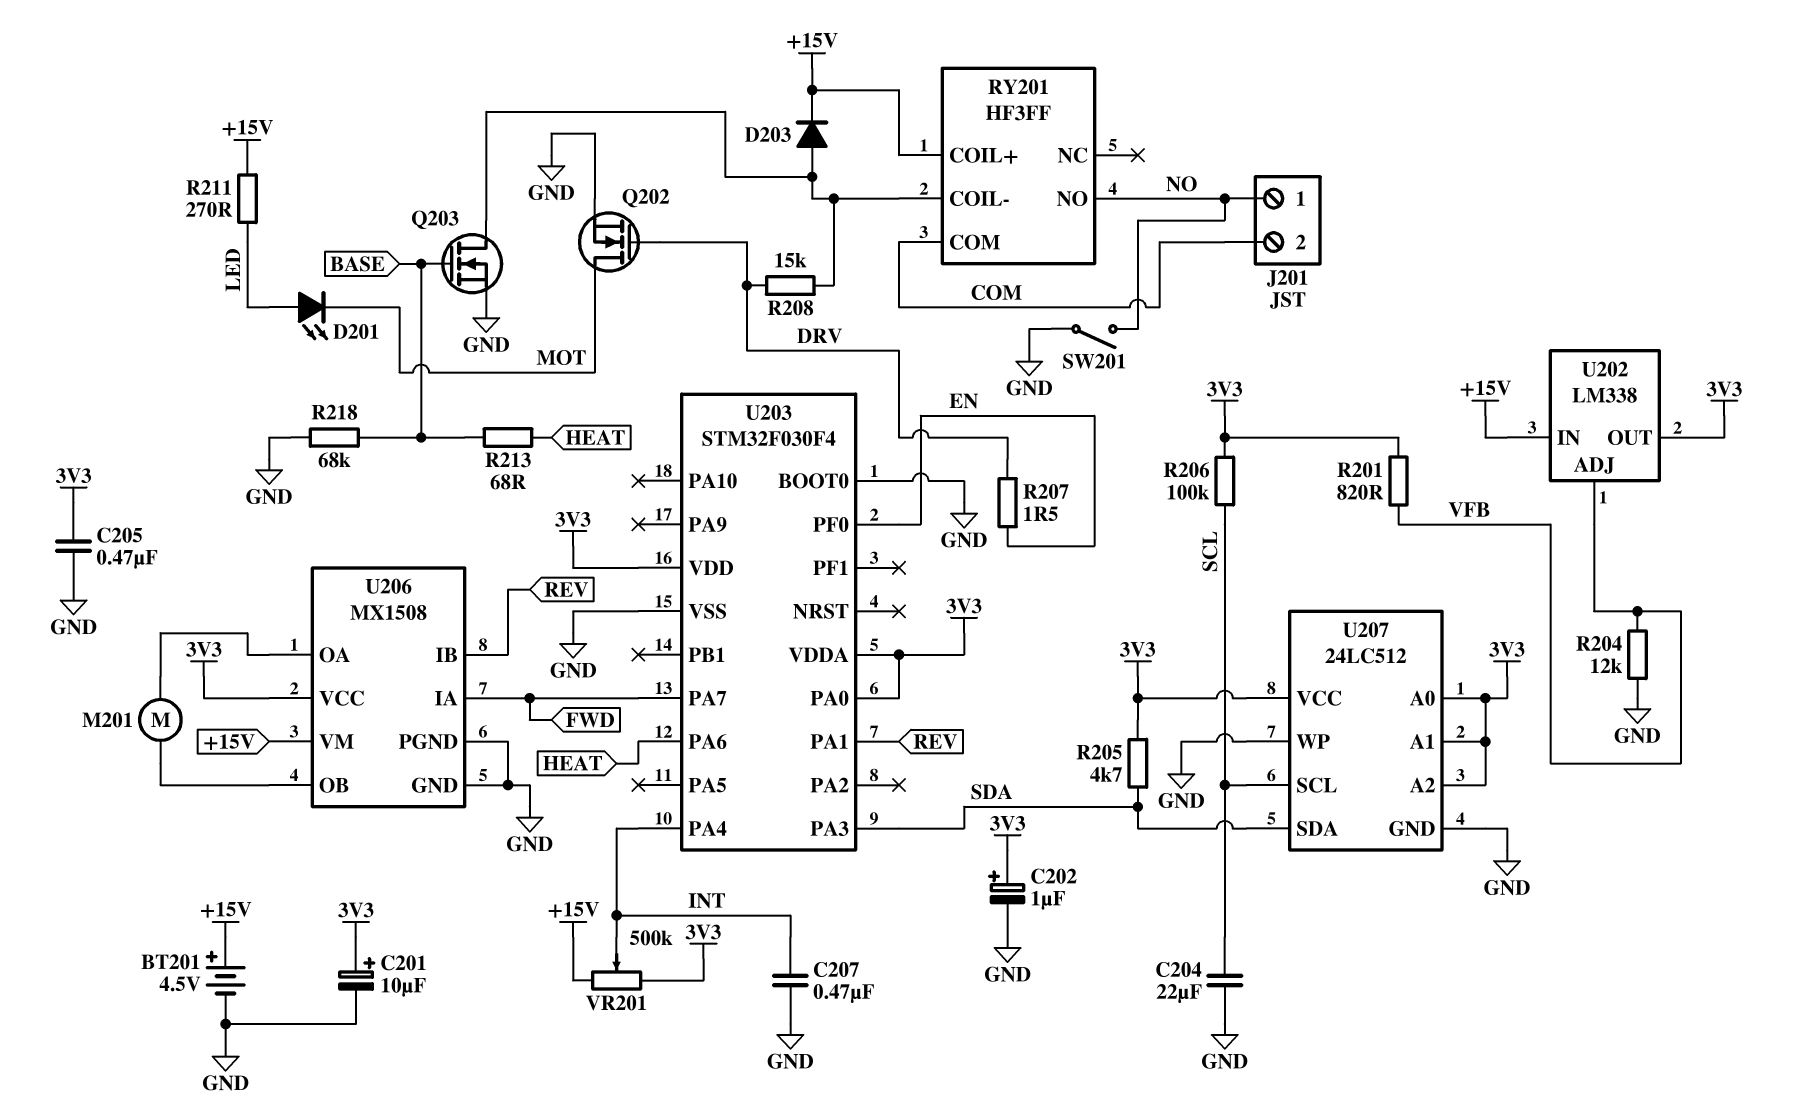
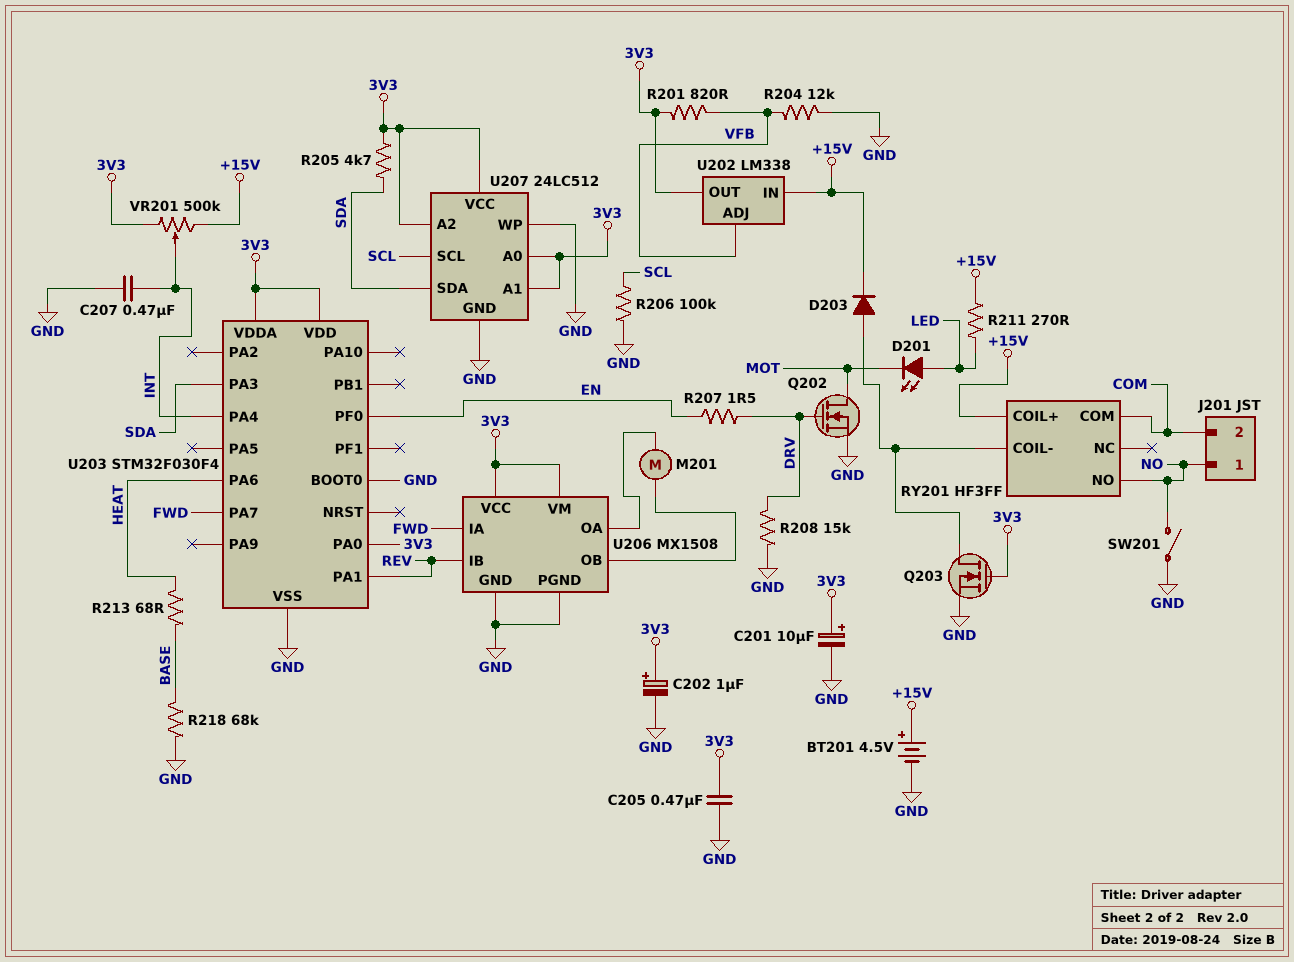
C204: 22uF (GND, SCL) -> none
Q203: NMOS (G BASE, D RY201/COIL-, S GND) -> NMOS (G 3V3, D RY201/COIL-, S GND)
R206: 100k (3V3, SCL) -> 100k (GND, SCL)
R208: 15k (DRV, RY201/COIL-) -> 15k (DRV, GND)
U206 pin VM: +15V -> 3V3

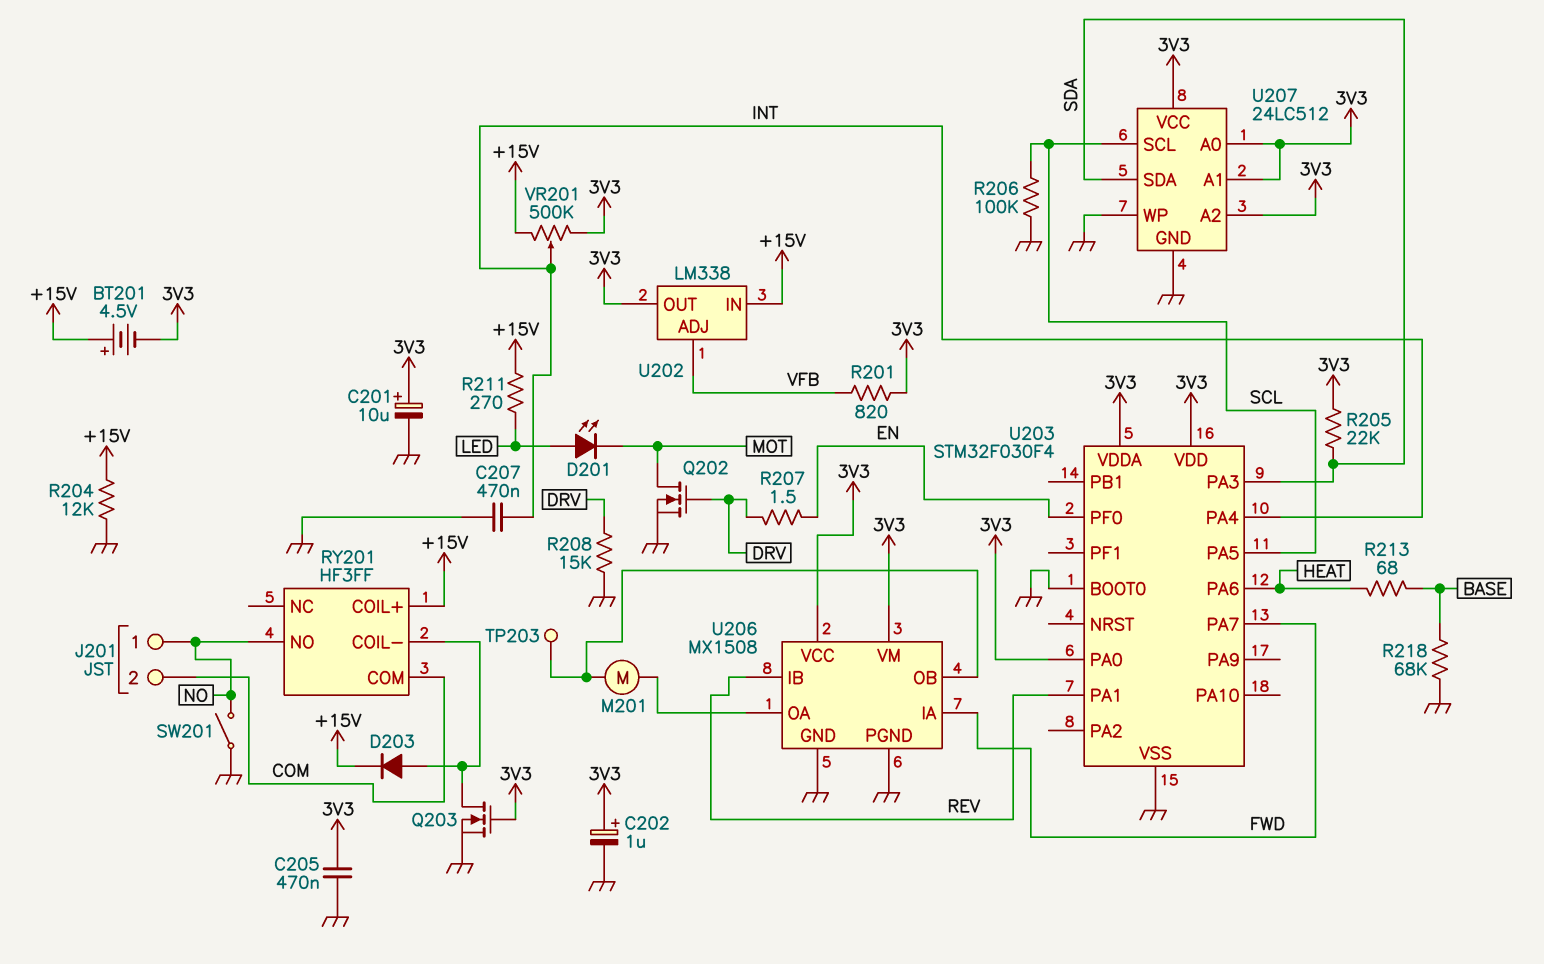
BT201: 4.5V (plus +15V, minus GND) -> 4.5V (plus +15V, minus 3V3)
R204: 12k (GND, VFB) -> 12k (+15V, GND)
R205: 4.7k (3V3, SDA) -> 22k (3V3, SDA)
TP203: none -> test point (U206/OB)
U203 pin PA5: none -> SCL

